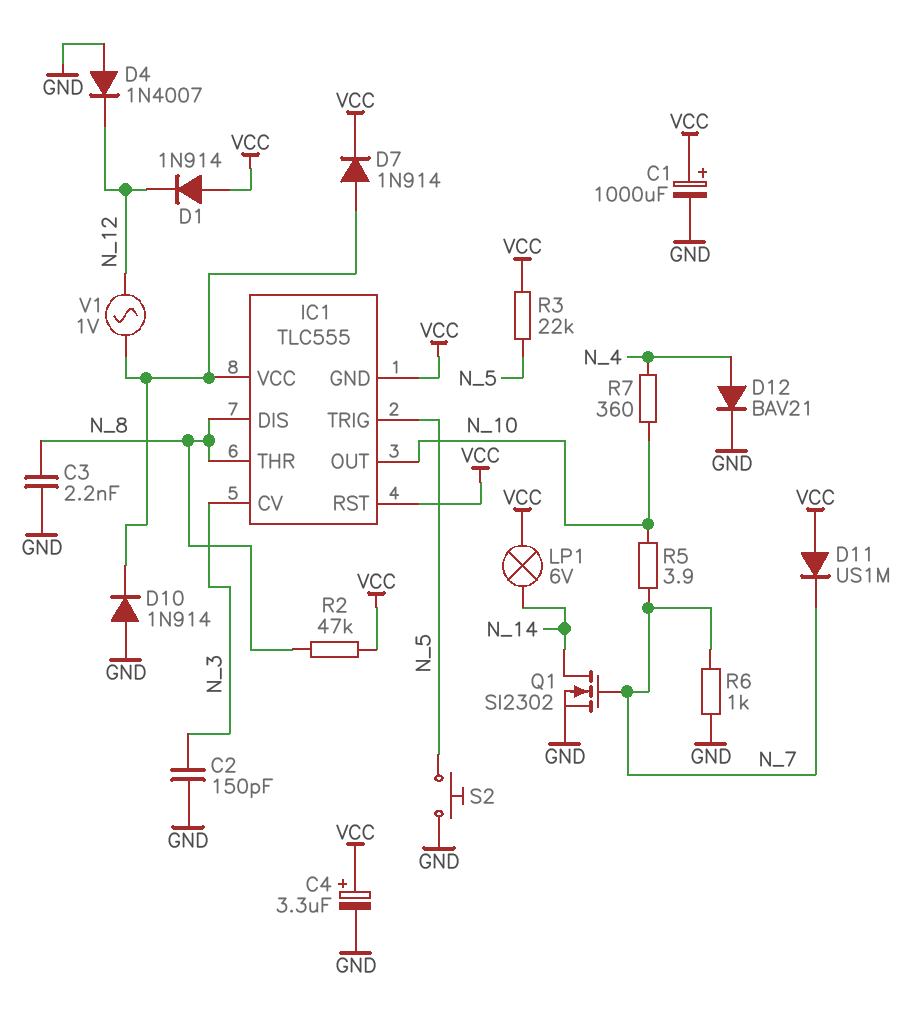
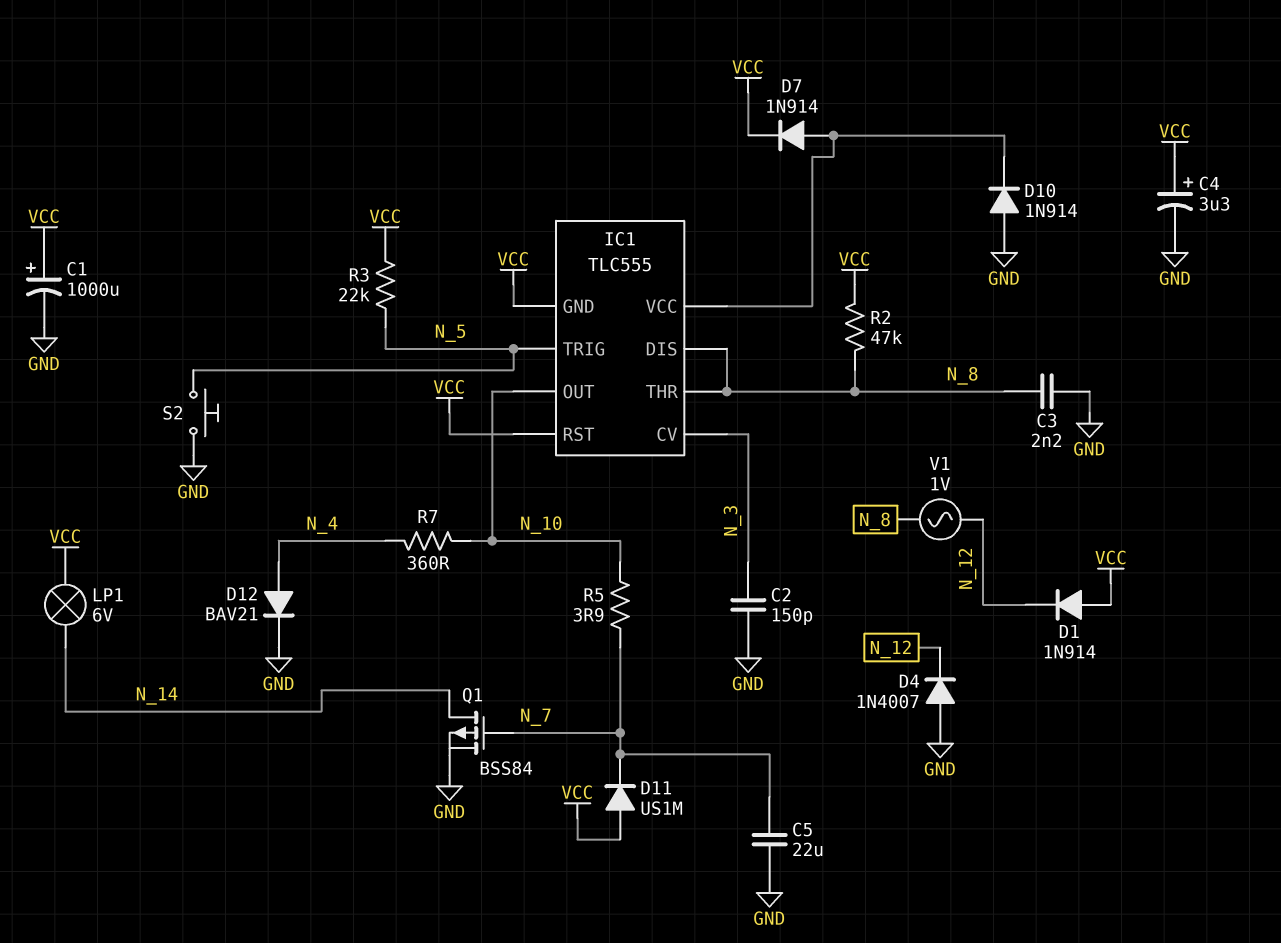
C5: none -> 22uF (GND, N_7)
Q1: NMOS SI2302 (G N_7, D N_14, S GND) -> PMOS BSS84 (G N_7, D N_14, S GND)
R6: 1k (GND, N_7) -> none
V1: AC 1V (IC1/VCC, N_12) -> AC 1V (N_8, N_12)

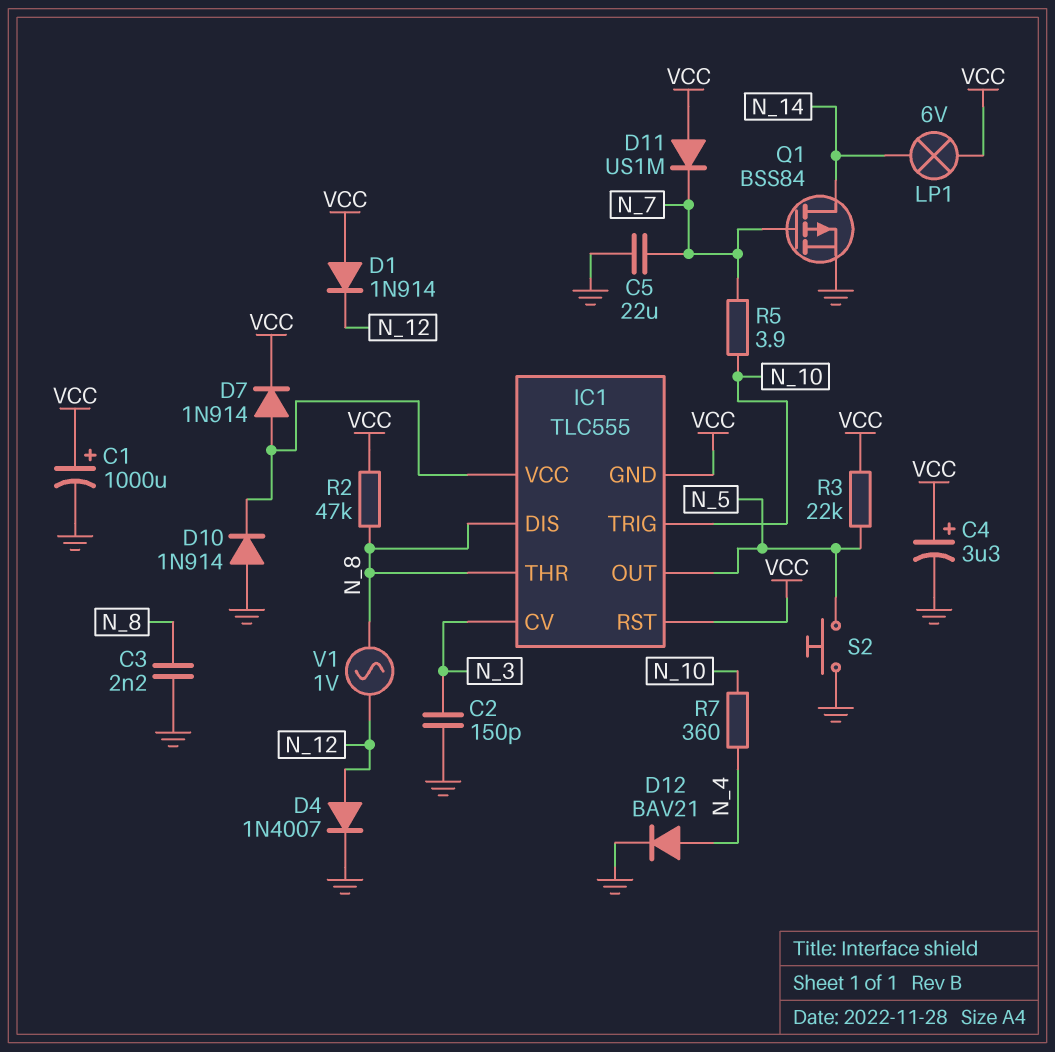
D4: diode 1N4007 (A GND, K N_12) -> diode 1N4007 (A N_12, K GND)
IC1 pin OUT: N_10 -> N_5
IC1 pin TRIG: N_5 -> N_10

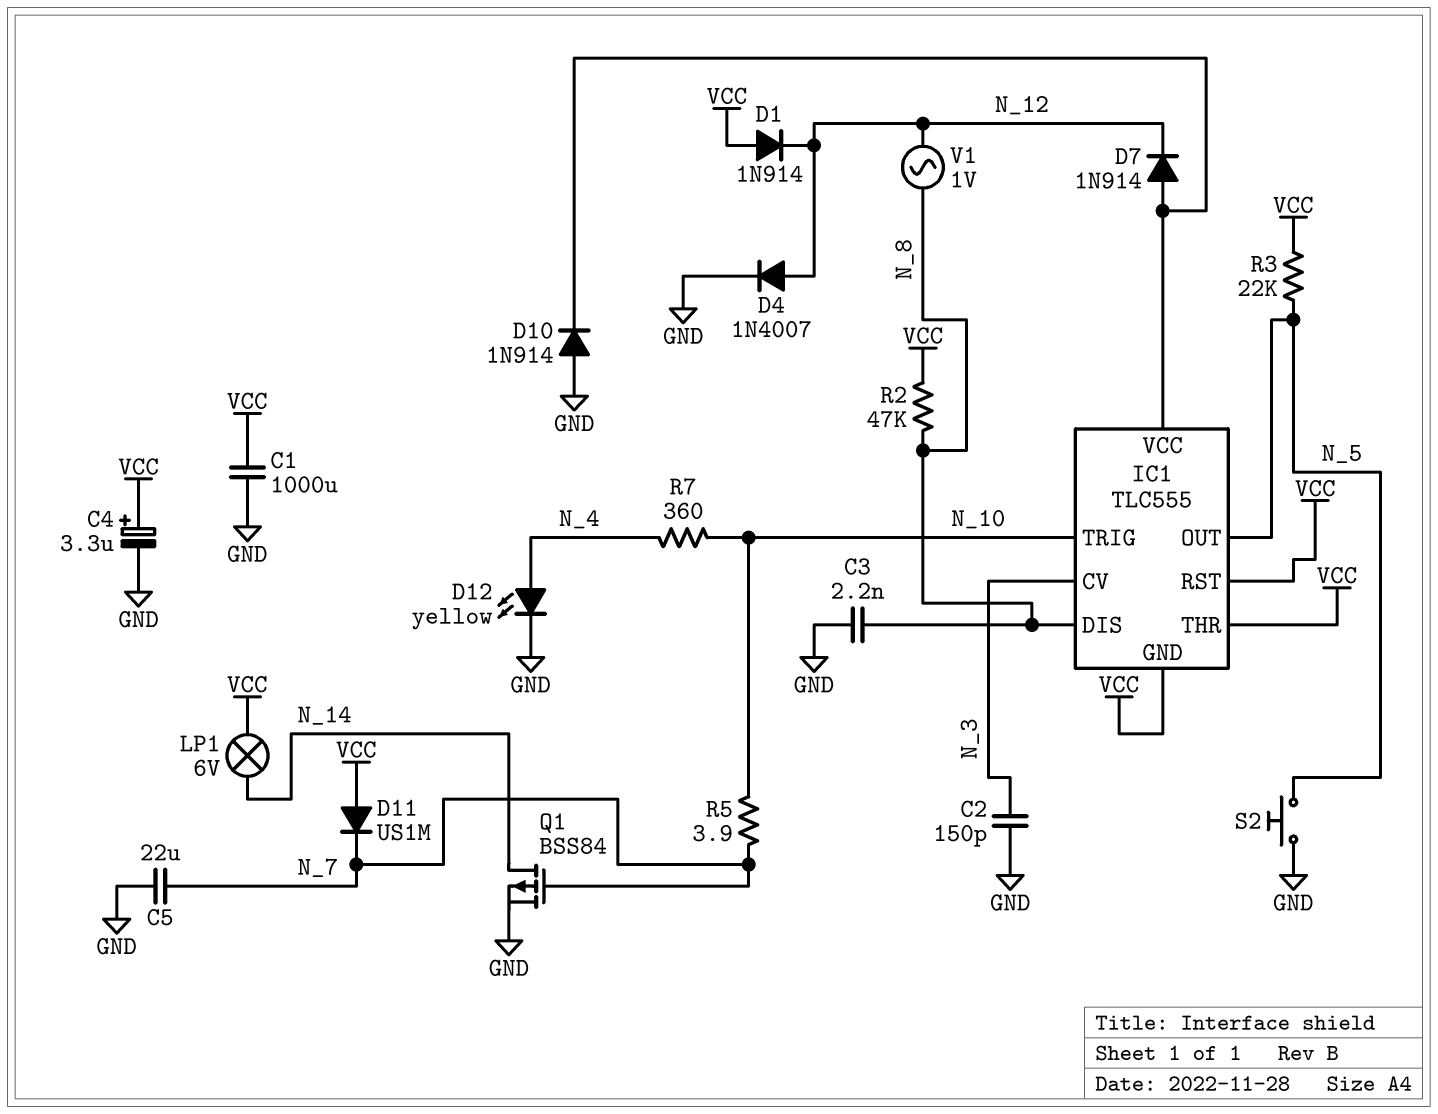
C1: 1000uF (plus VCC, minus GND) -> 1000uF (GND, VCC)
D7: diode 1N914 (A IC1/VCC, K VCC) -> diode 1N914 (A IC1/VCC, K N_12)
D12: diode BAV21 (A N_4, K GND) -> LED yellow (A N_4, K GND)
IC1 pin THR: N_8 -> VCC

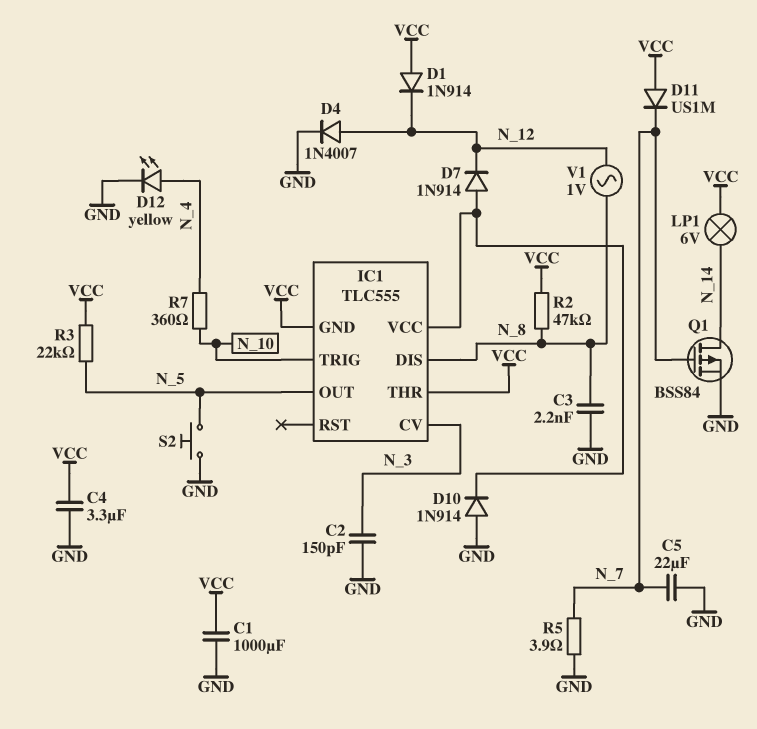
C4: 3.3uF (plus VCC, minus GND) -> 3.3uF (GND, VCC)
IC1 pin RST: VCC -> none
R5: 3.9 (N_7, N_10) -> 3.9 (GND, N_7)

